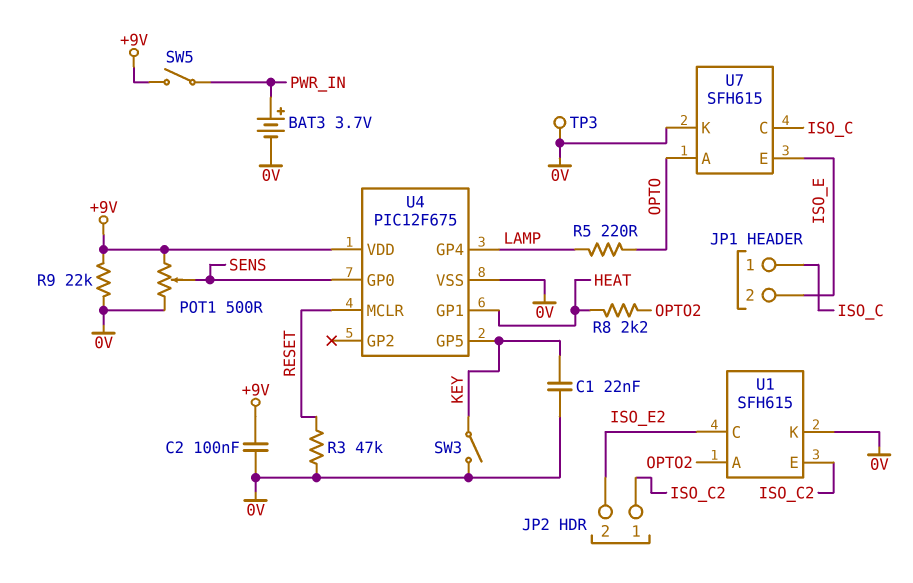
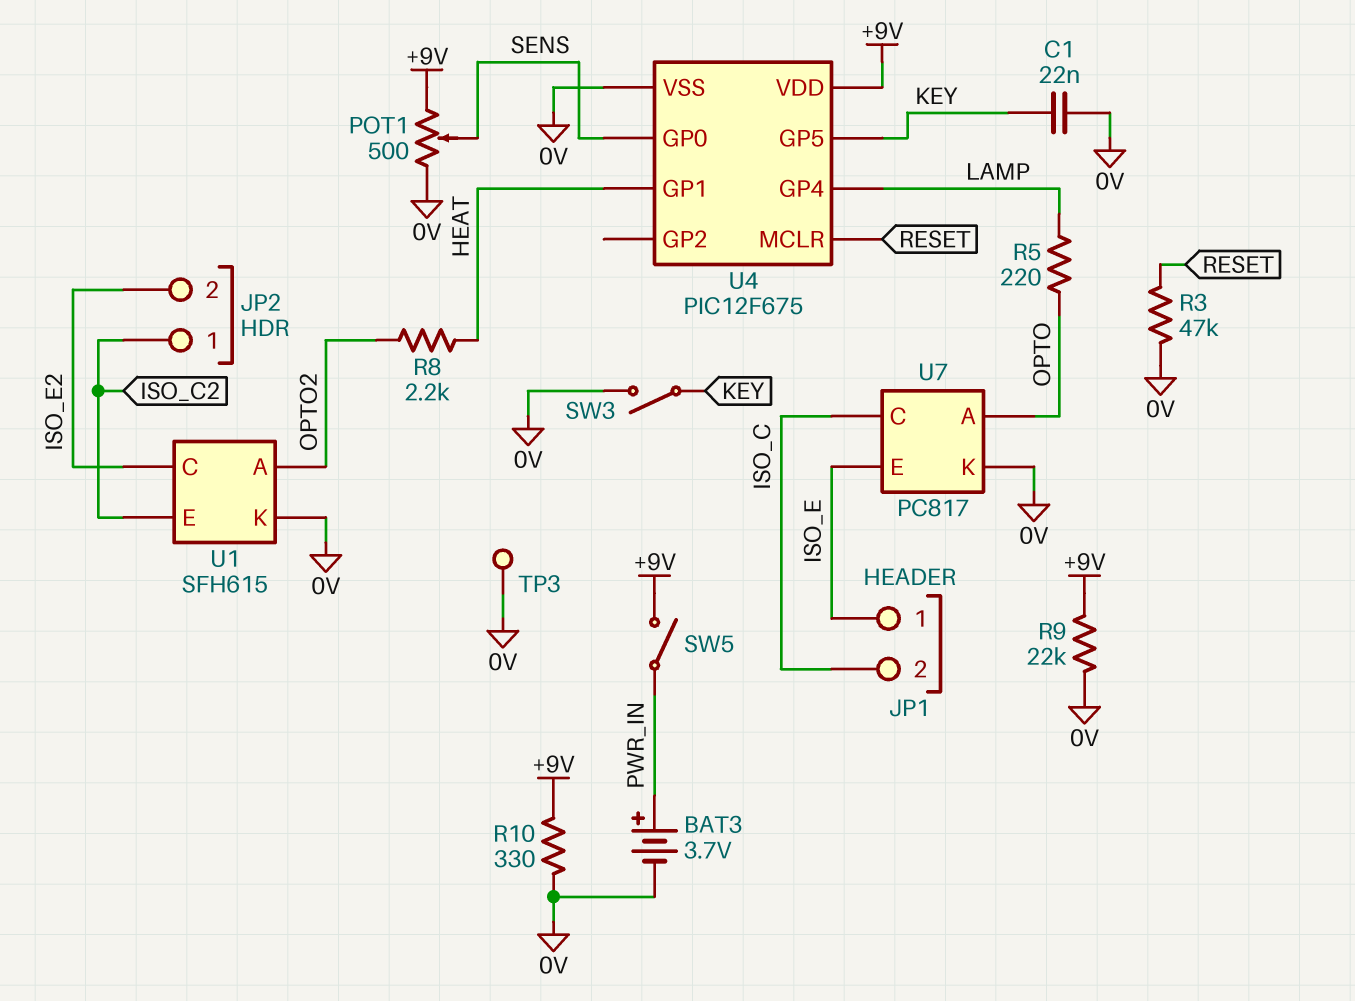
C2: 100nF (+9V, 0V) -> none
JP1 pin 1: ISO_C -> ISO_E
JP1 pin 2: ISO_E -> ISO_C
R10: none -> 330 (+9V, 0V)
U7: SFH615 -> PC817

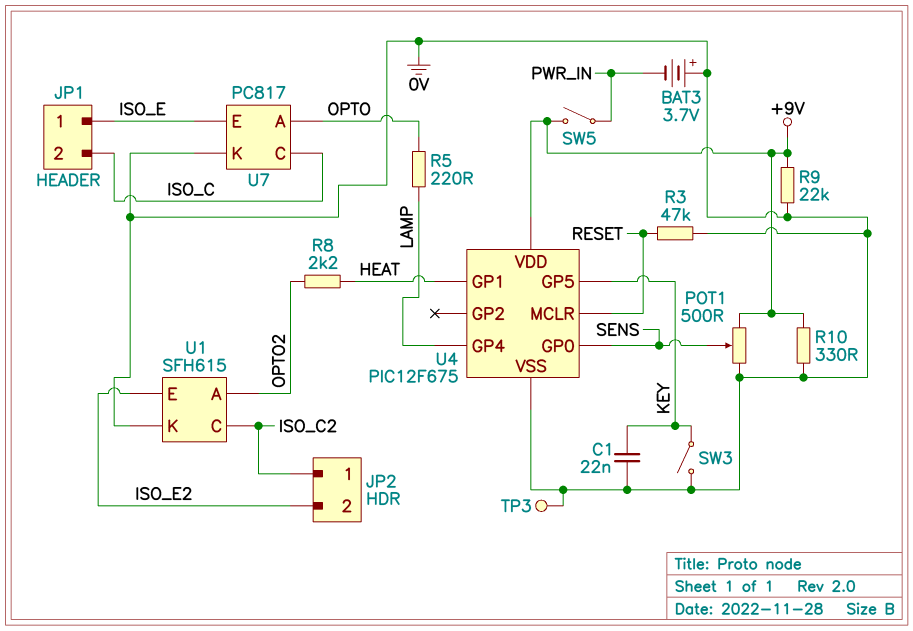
BAT3: 3.7V (plus PWR_IN, minus 0V) -> 3.7V (plus 0V, minus PWR_IN)
U1 pin C: ISO_E2 -> ISO_C2
U1 pin E: ISO_C2 -> ISO_E2

